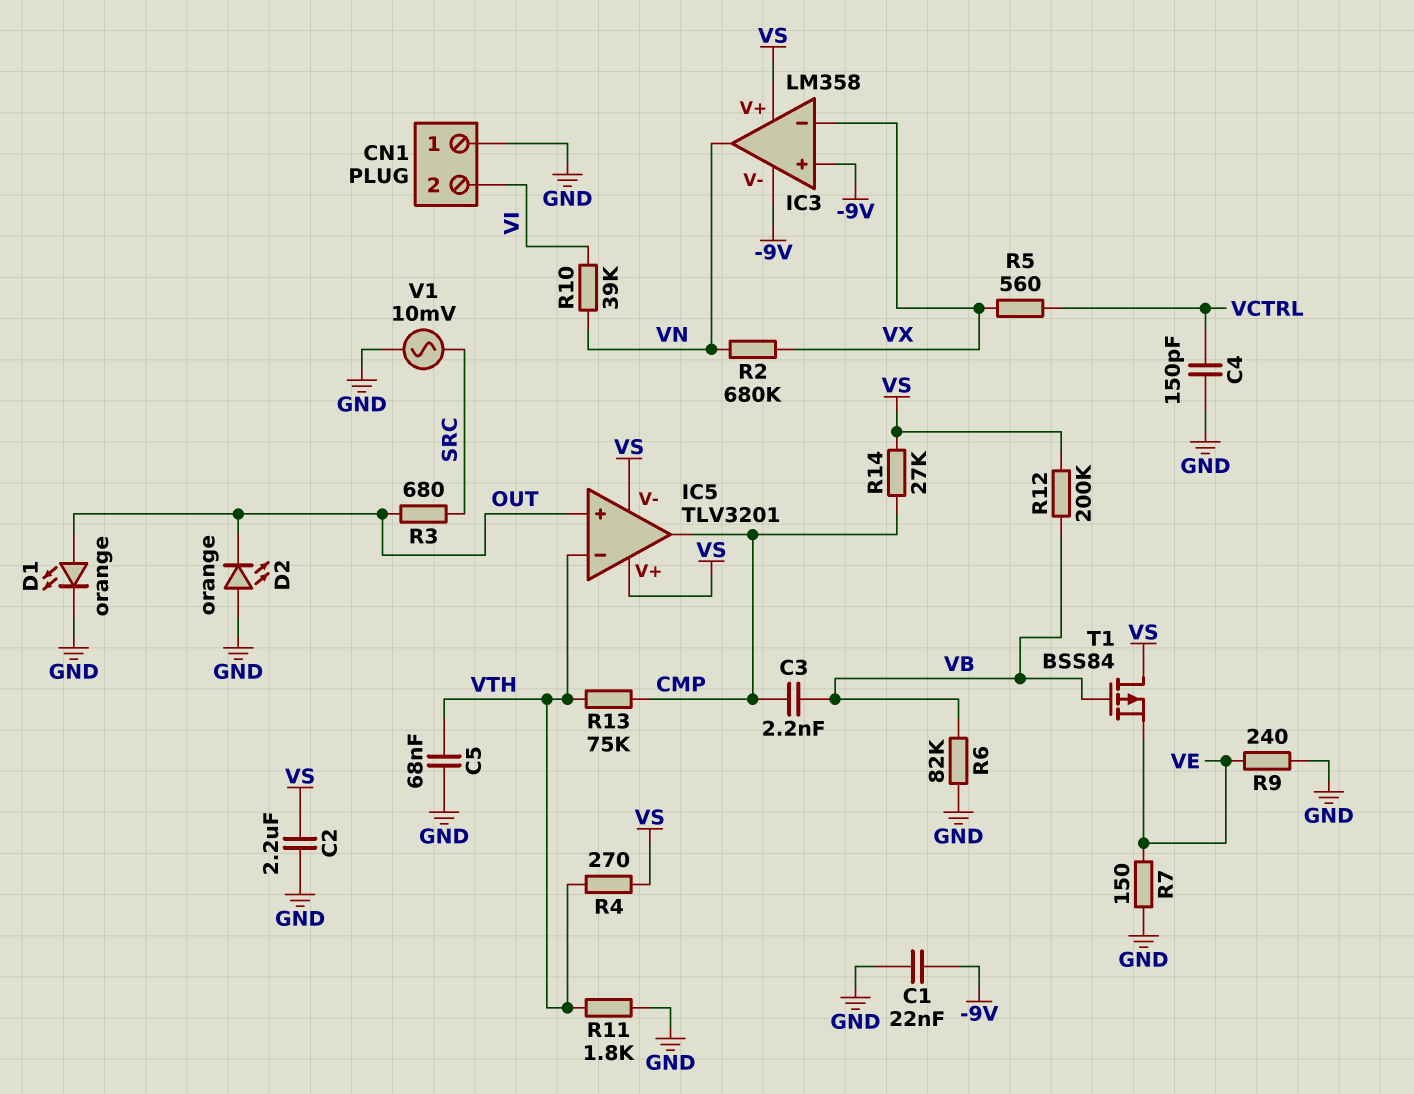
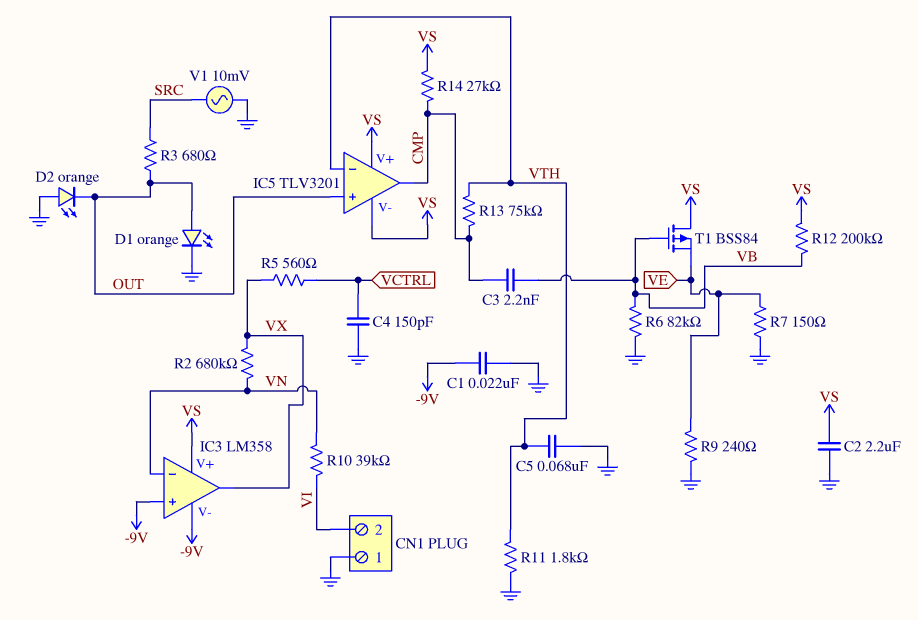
IC3 pin in-: VX -> VN
IC3 pin out: VN -> VX
R4: 270 (VS, VTH) -> none

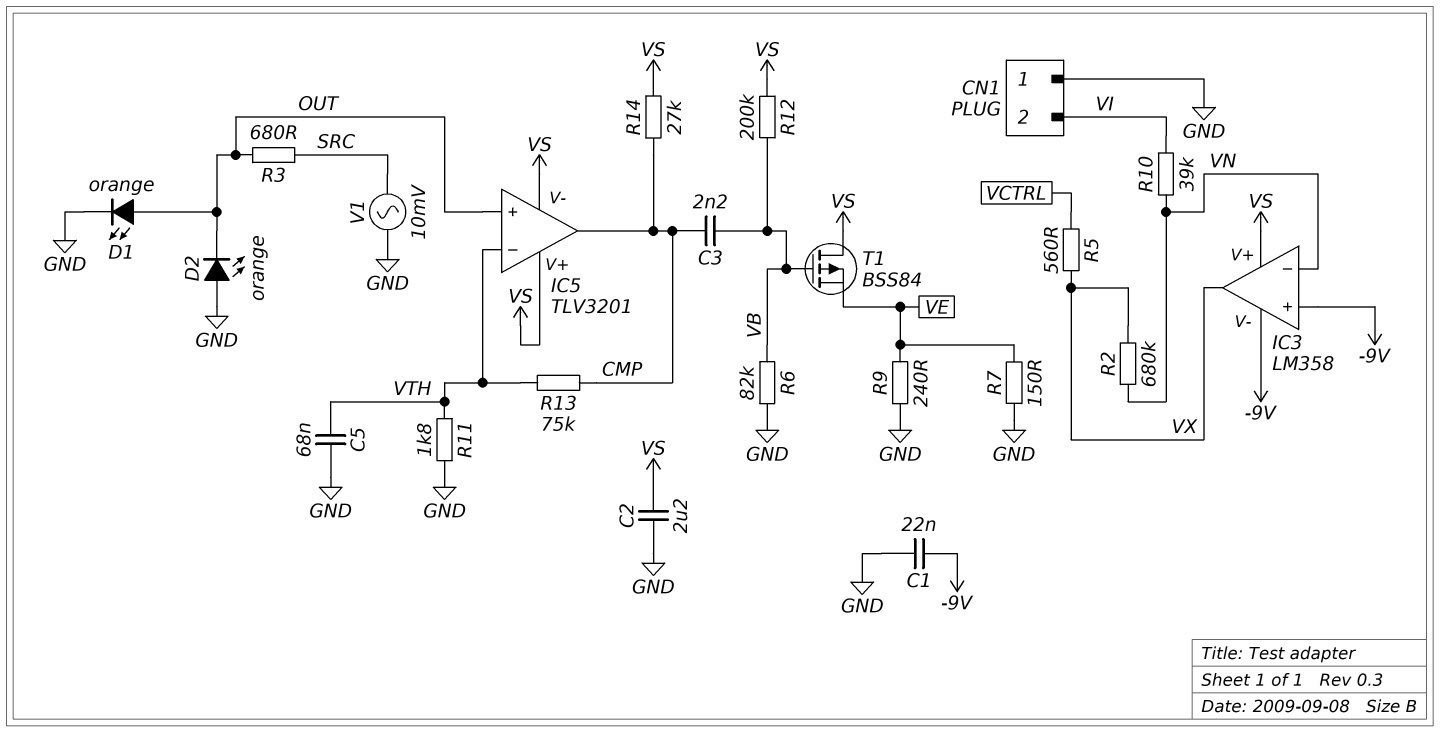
C4: 150pF (GND, VCTRL) -> none

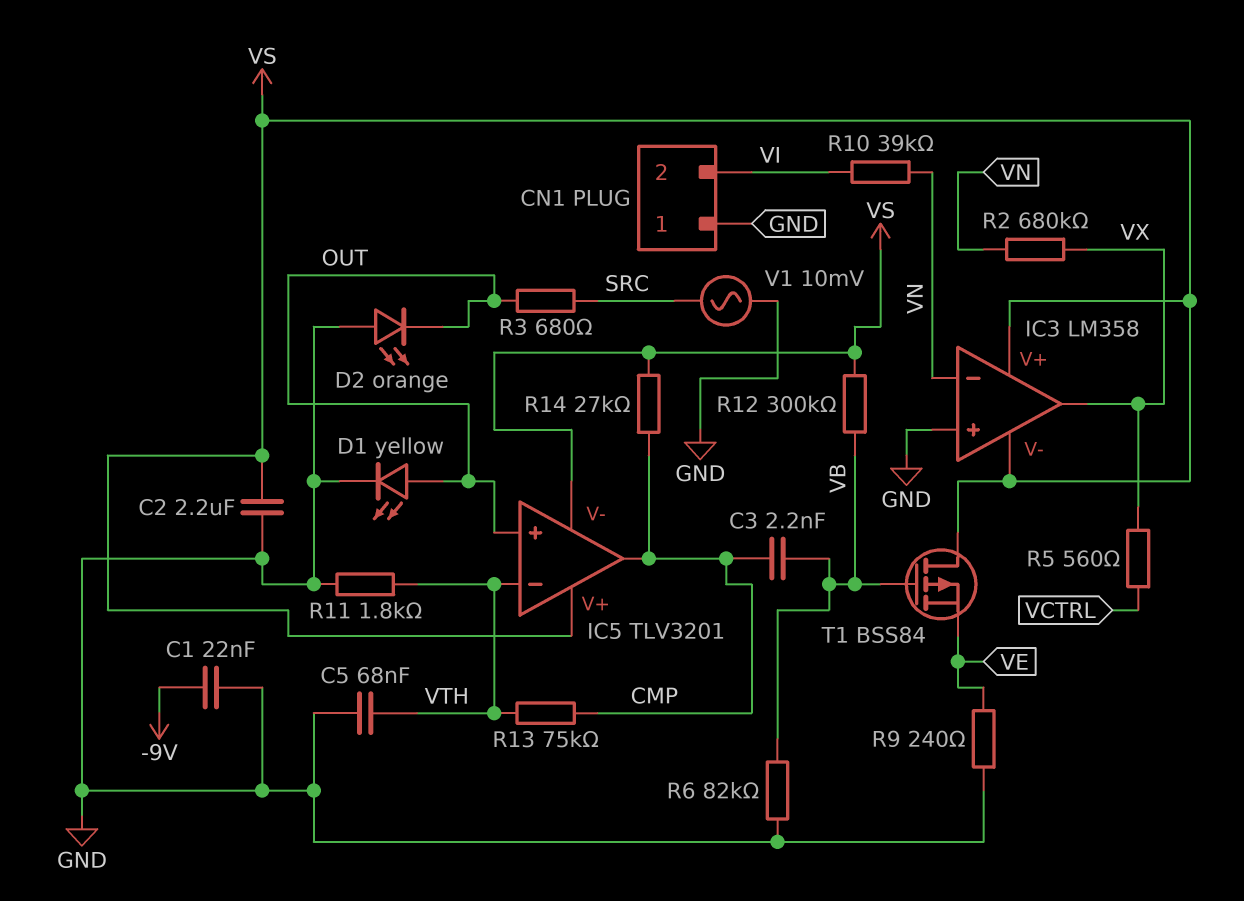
D1: LED orange (A OUT, K GND) -> LED yellow (A OUT, K GND)
IC3 pin V-: -9V -> VS
IC3 pin in+: -9V -> GND
R7: 150 (GND, VE) -> none
R12: 200k (VB, VS) -> 300k (VB, VS)

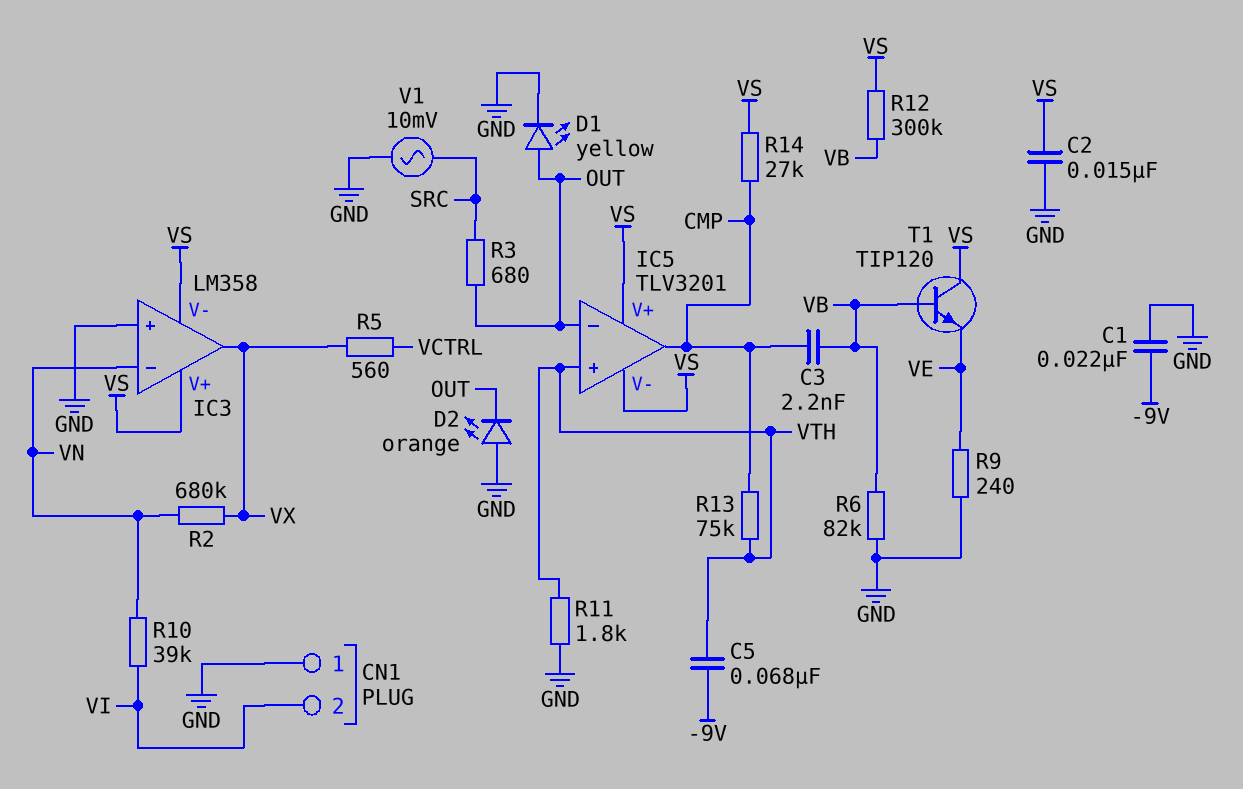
C2: 2.2uF (GND, VS) -> 15nF (GND, VS)
C5: 68nF (GND, VTH) -> 68nF (-9V, VTH)
IC5 pin in+: OUT -> VTH
IC5 pin in-: VTH -> OUT
T1: PMOS BSS84 (G VB, D VS, S VE) -> NPN TIP120 (B VB, C VS, E VE)

